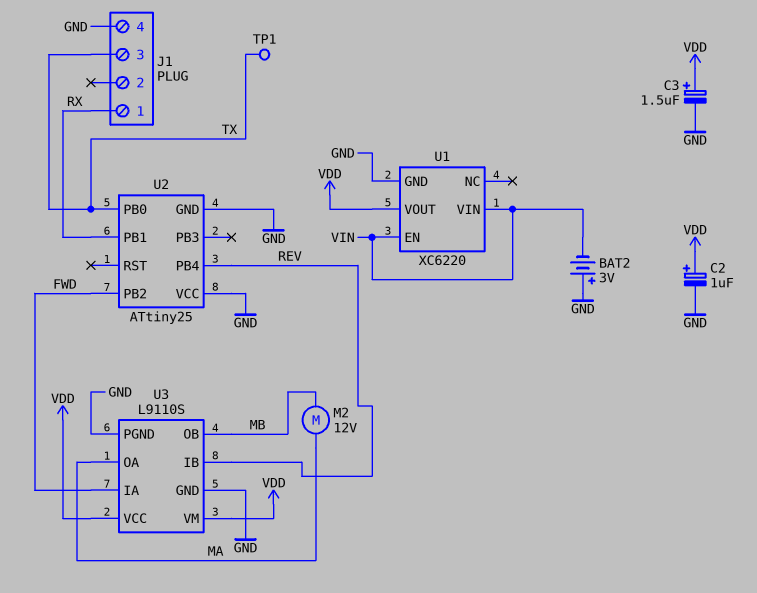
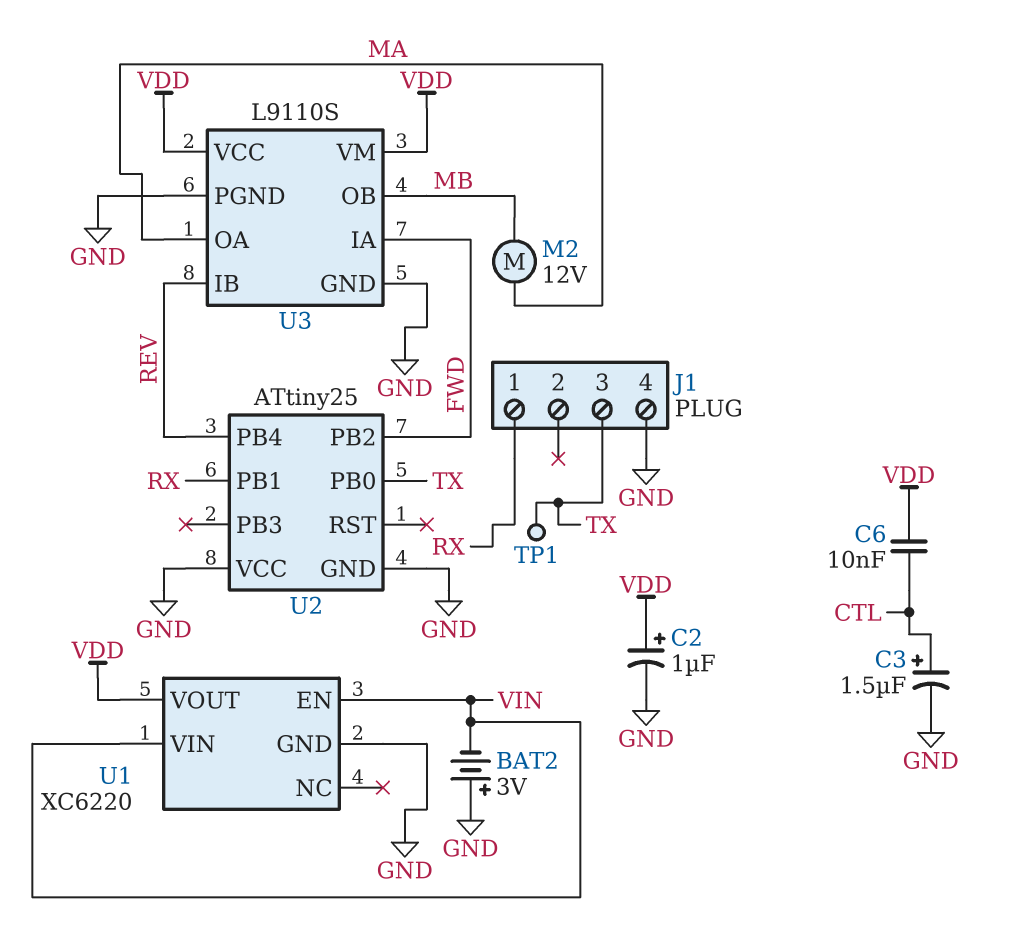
C3: 1.5uF (plus VDD, minus GND) -> 1.5uF (plus CTL, minus GND)
C6: none -> 10nF (CTL, VDD)

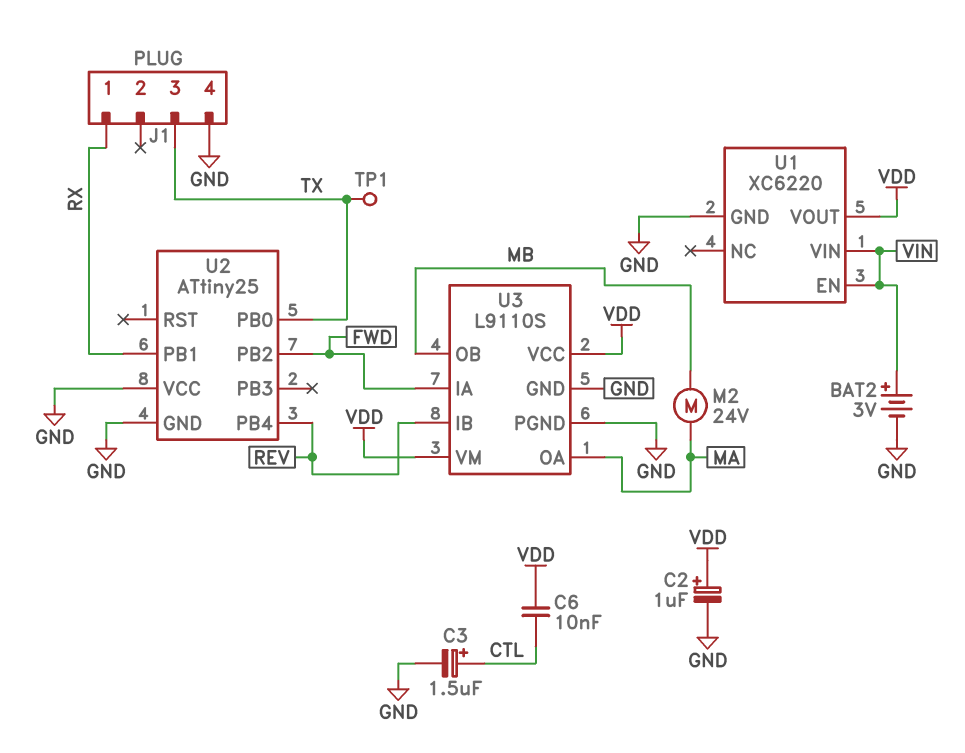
BAT2: 3V (plus GND, minus VIN) -> 3V (plus VIN, minus GND)
M2: motor 12V (MA, MB) -> motor 24V (MA, MB)

